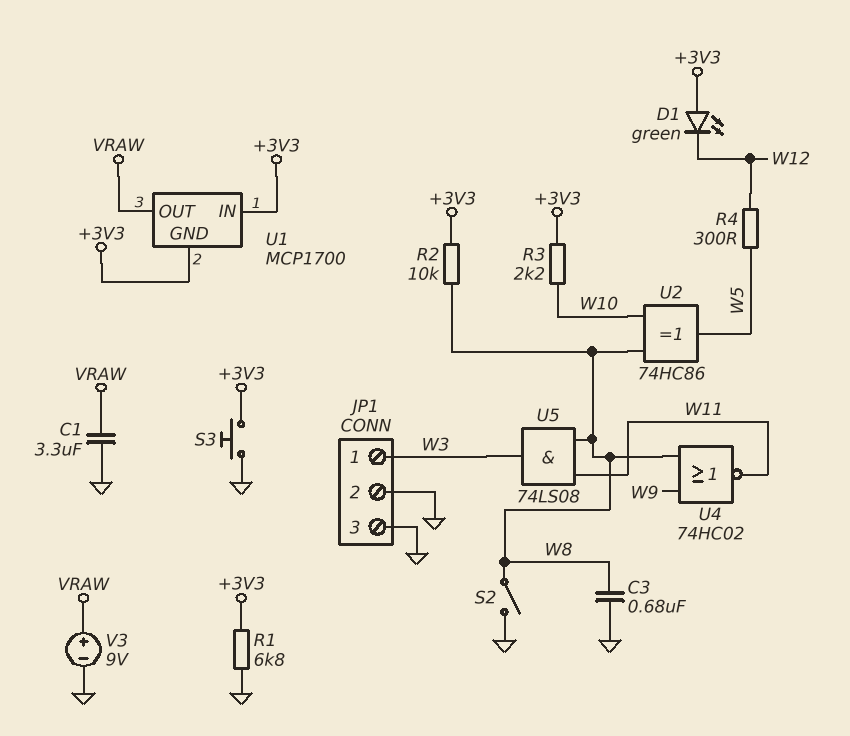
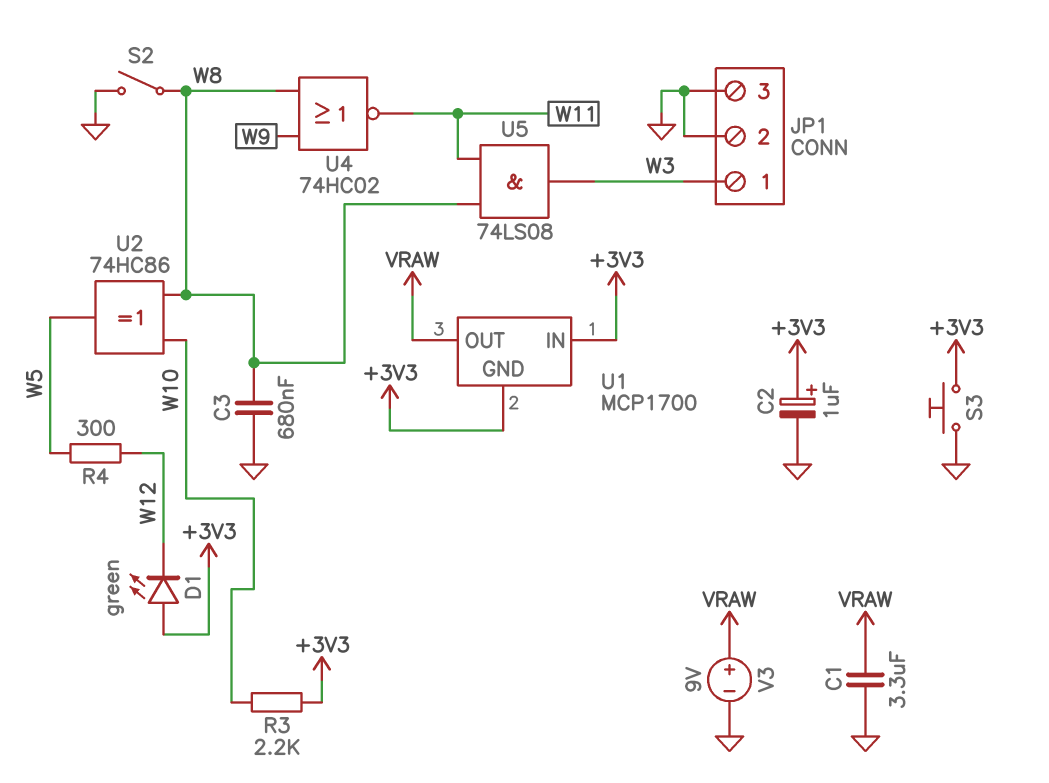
C2: none -> 1uF (plus +3V3, minus GND)
R1: 6.8k (+3V3, GND) -> none
R2: 10k (+3V3, W8) -> none

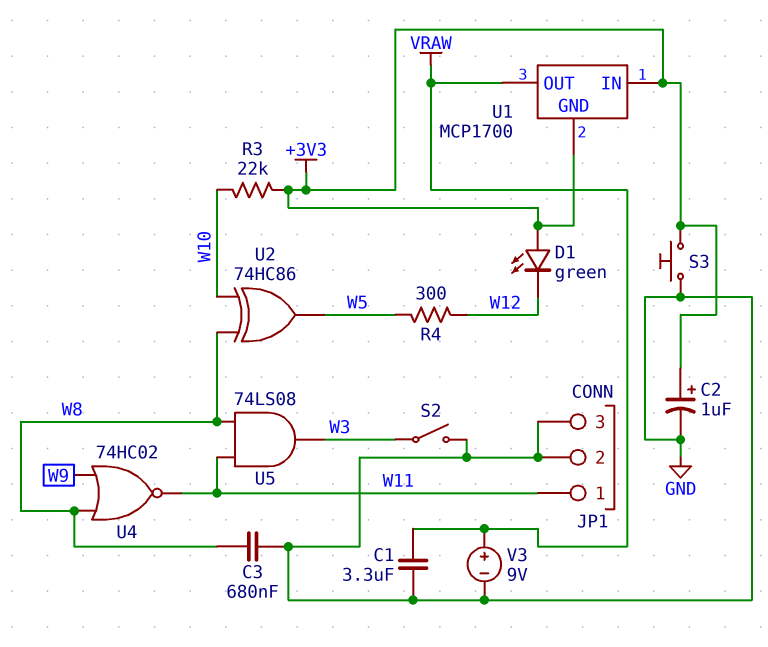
JP1 pin 1: W3 -> W11
R3: 2.2k (+3V3, W10) -> 22k (+3V3, W10)
S2: switch (GND, W8) -> switch (GND, W3)

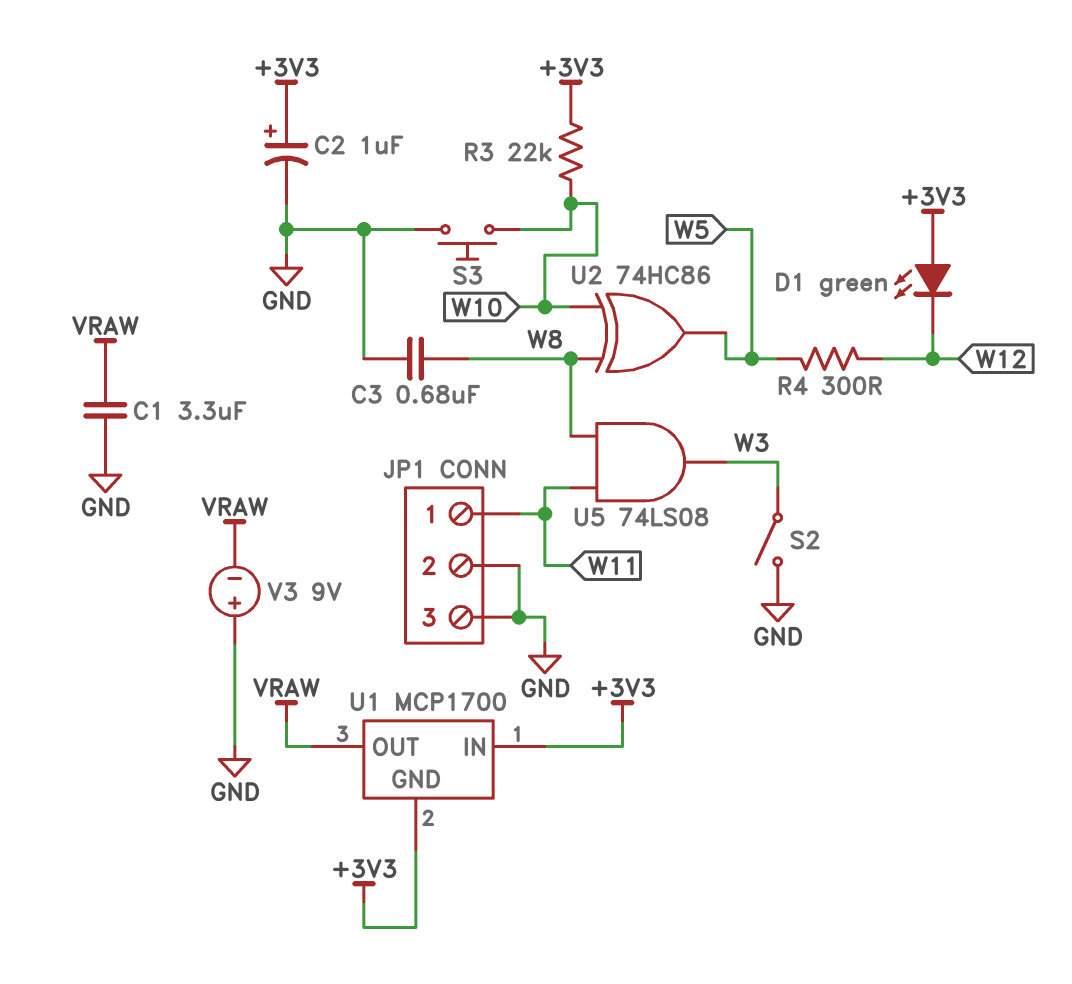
S3: button (+3V3, GND) -> button (GND, W10)
U4: NOR 74HC02 (in W8, in W9, out W11) -> none
V3: 9V (plus VRAW, minus GND) -> 9V (plus GND, minus VRAW)

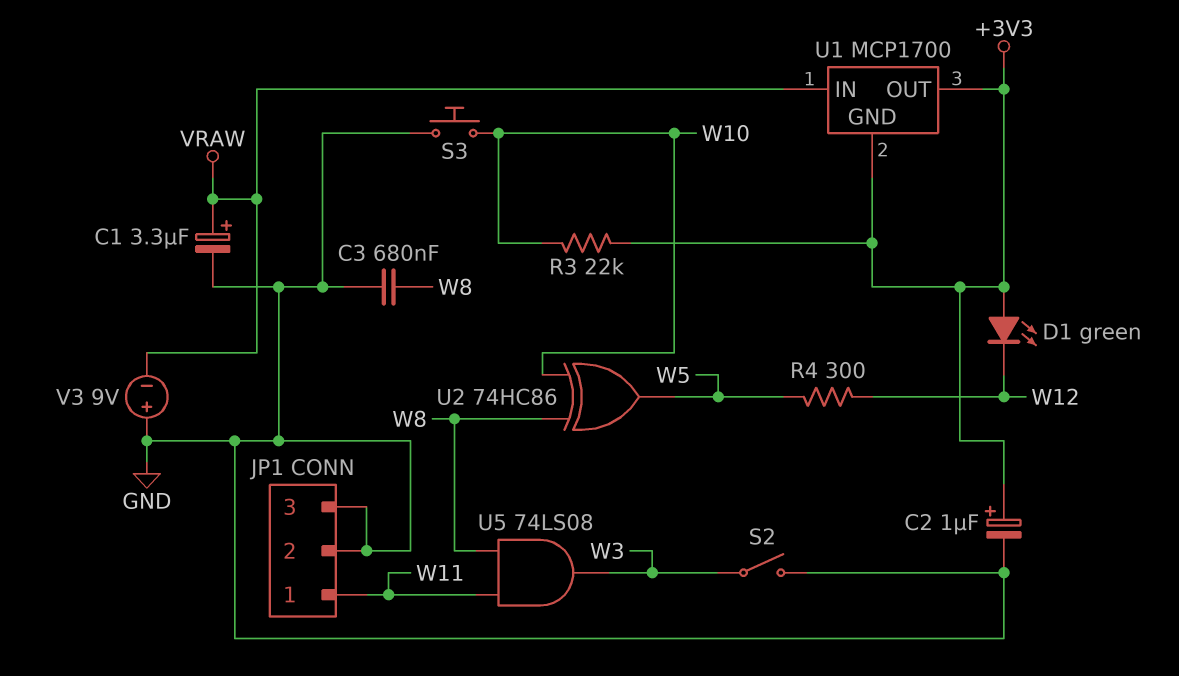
C1: 3.3uF (GND, VRAW) -> 3.3uF (plus VRAW, minus GND)
U1 pin IN: +3V3 -> VRAW
U1 pin OUT: VRAW -> +3V3

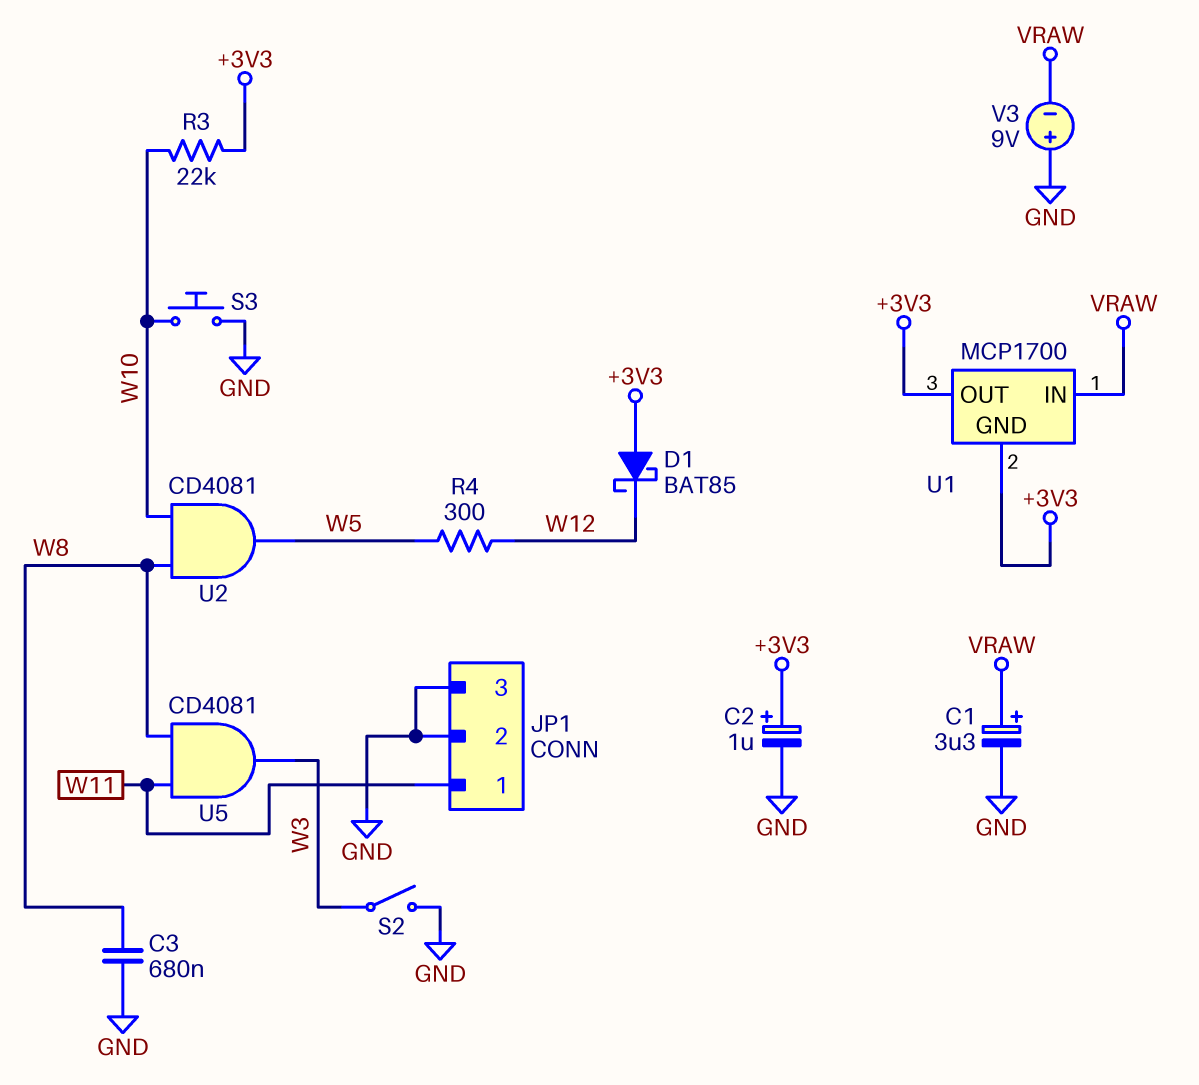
D1: LED green (A +3V3, K W12) -> schottky BAT85 (A +3V3, K W12)
U2: XOR 74HC86 (in W8, in W10, out W5) -> AND CD4081 (in W8, in W10, out W5)
U5: AND 74LS08 (in W8, in W11, out W3) -> AND CD4081 (in W8, in W11, out W3)

